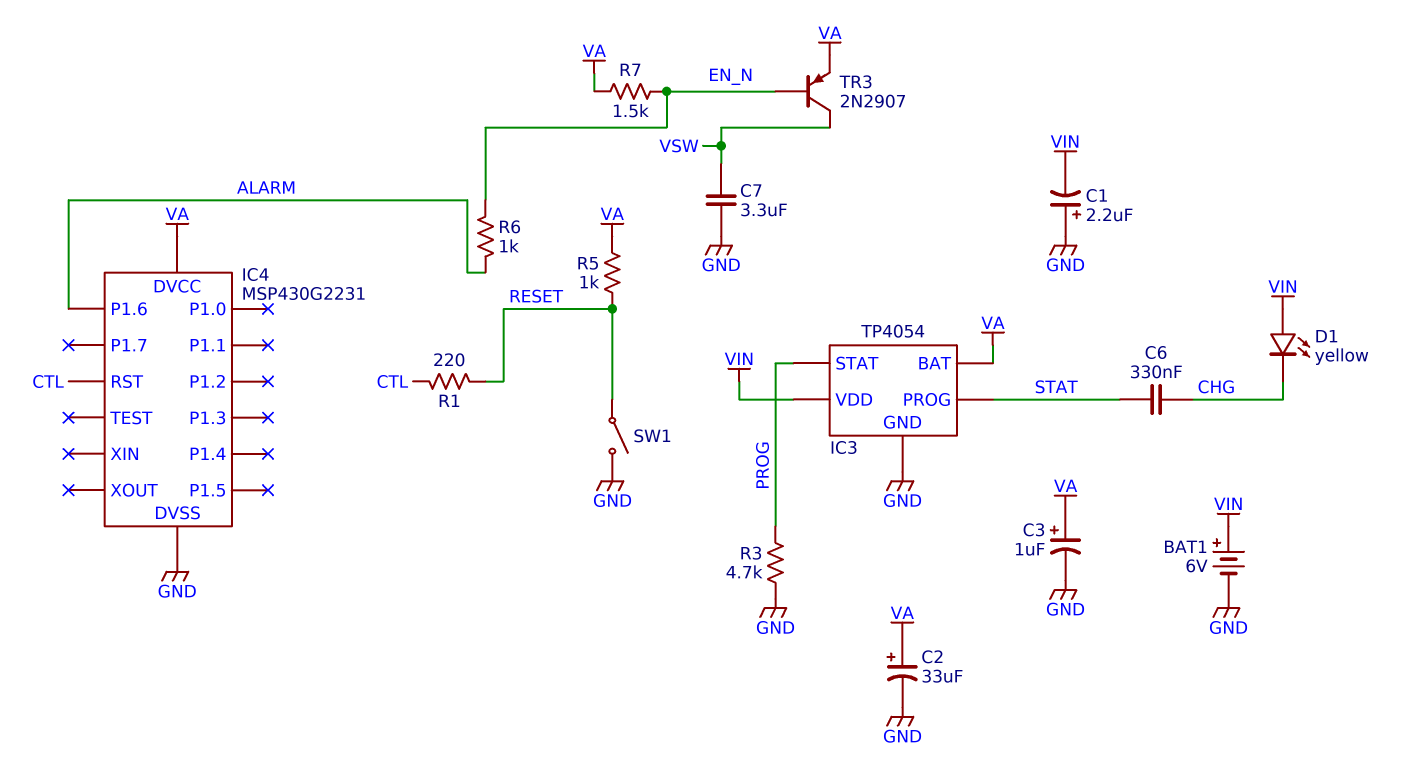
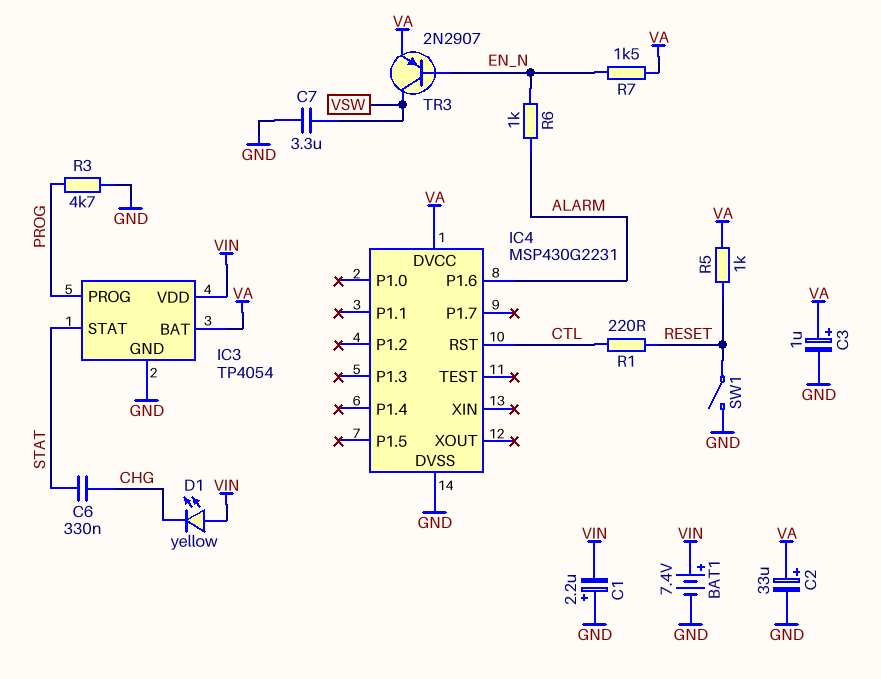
BAT1: 6V (plus VIN, minus GND) -> 7.4V (plus VIN, minus GND)
IC3 pin PROG: STAT -> PROG
IC3 pin STAT: PROG -> STAT

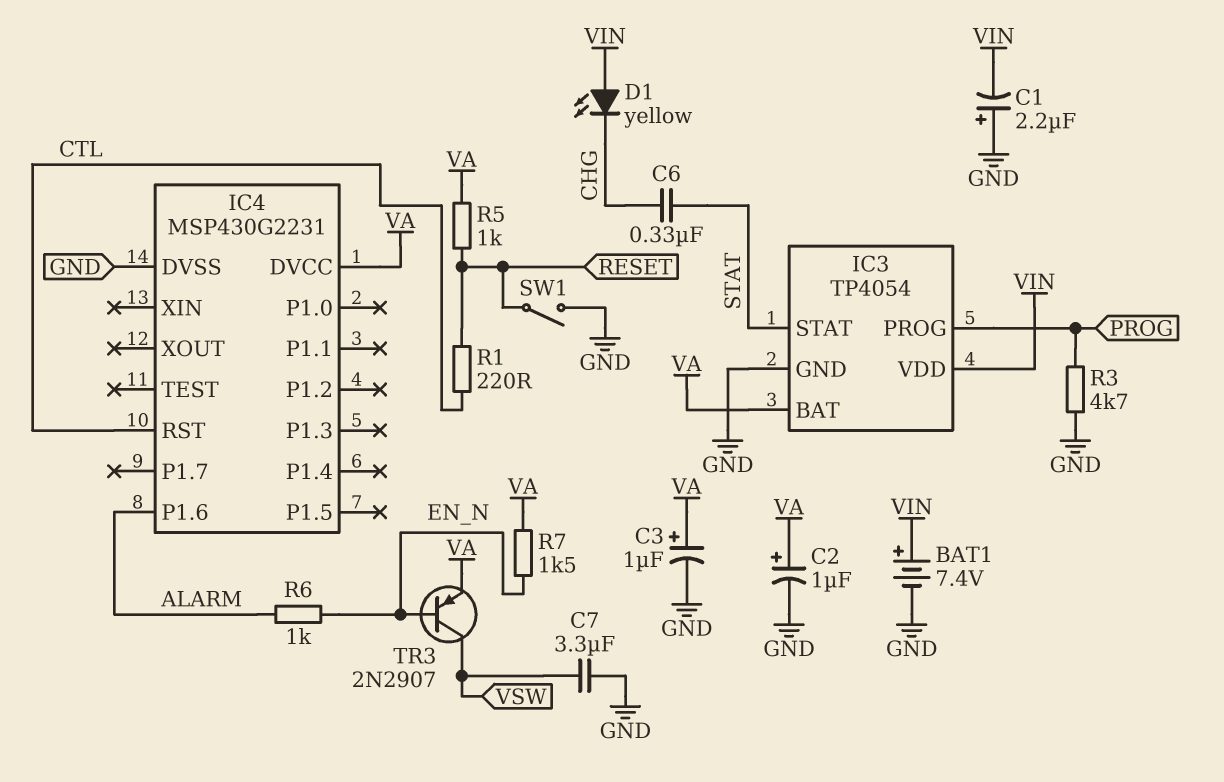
C2: 33uF (plus VA, minus GND) -> 1uF (plus VA, minus GND)

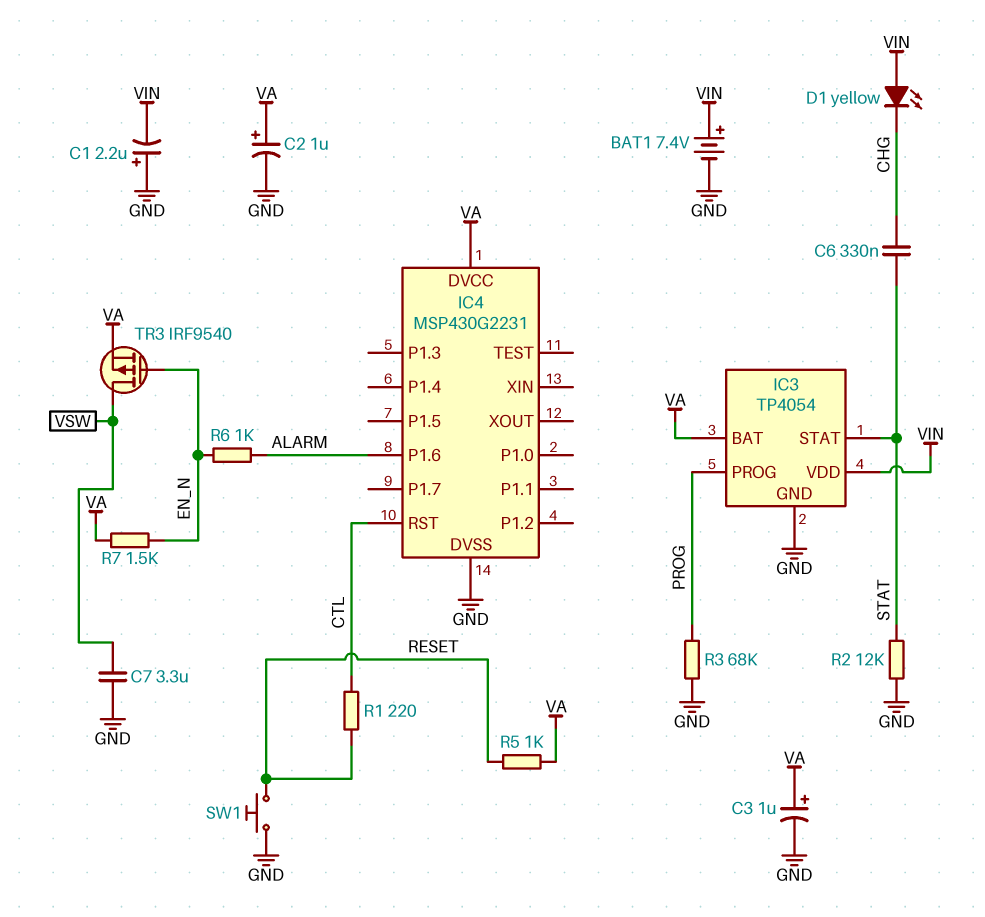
R2: none -> 12k (GND, STAT)
R3: 4.7k (GND, PROG) -> 68k (GND, PROG)
SW1: switch (GND, RESET) -> button (GND, RESET)
TR3: PNP 2N2907 (B EN_N, C VSW, E VA) -> PMOS IRF9540 (G EN_N, D VSW, S VA)

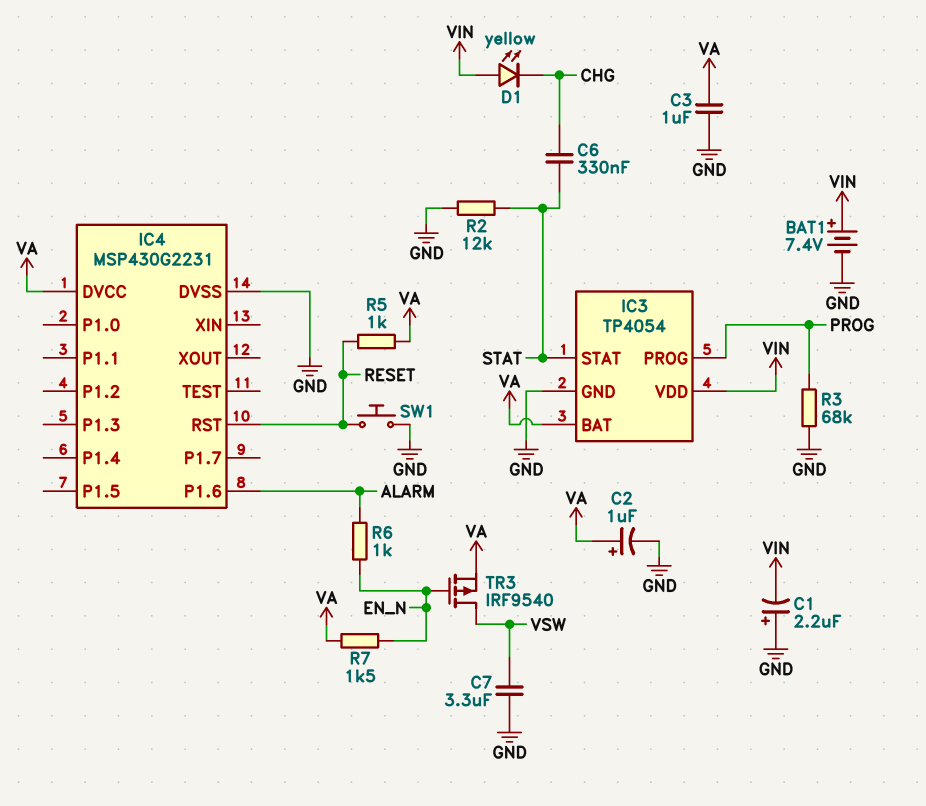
C3: 1uF (plus VA, minus GND) -> 1uF (GND, VA)
IC4 pin RST: CTL -> RESET
R1: 220 (CTL, RESET) -> none

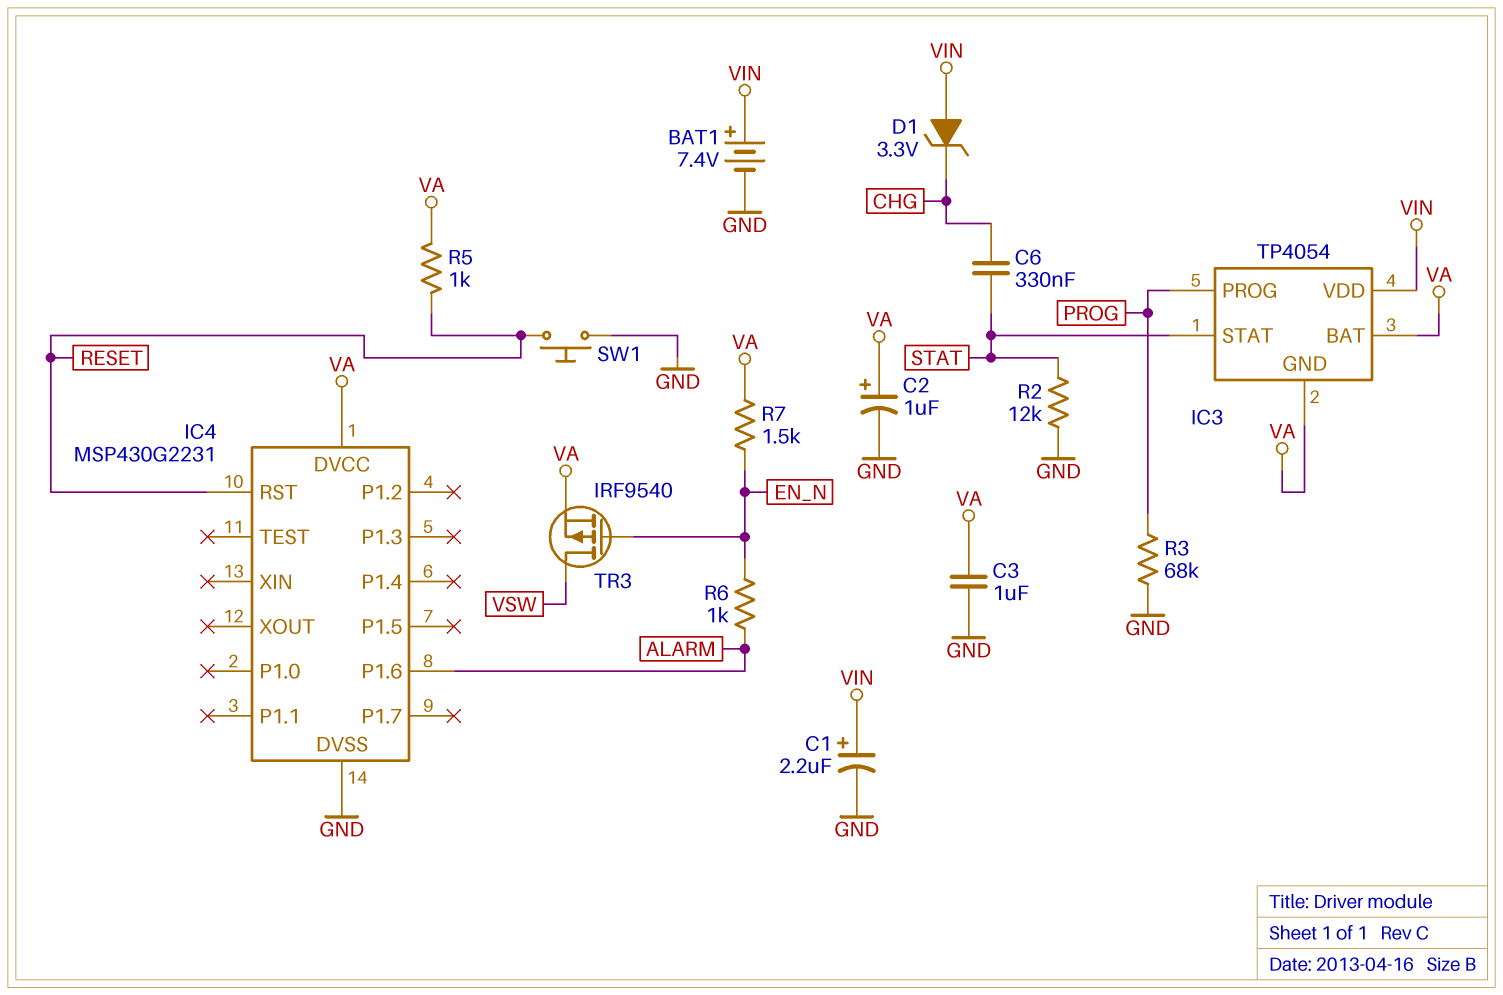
C1: 2.2uF (plus GND, minus VIN) -> 2.2uF (plus VIN, minus GND)
C7: 3.3uF (GND, VSW) -> none
D1: LED yellow (A VIN, K CHG) -> zener 3.3V (A VIN, K CHG)
IC3 pin GND: GND -> VA

